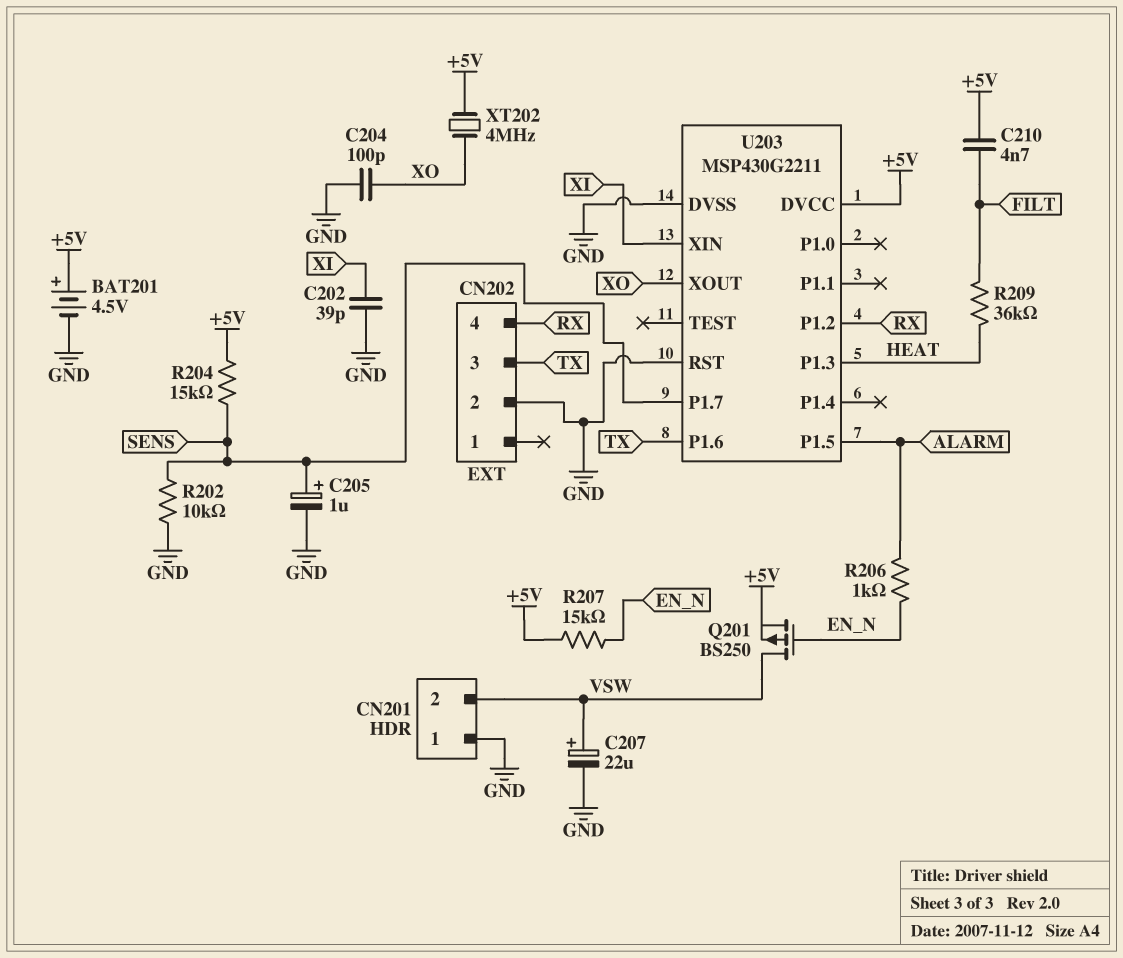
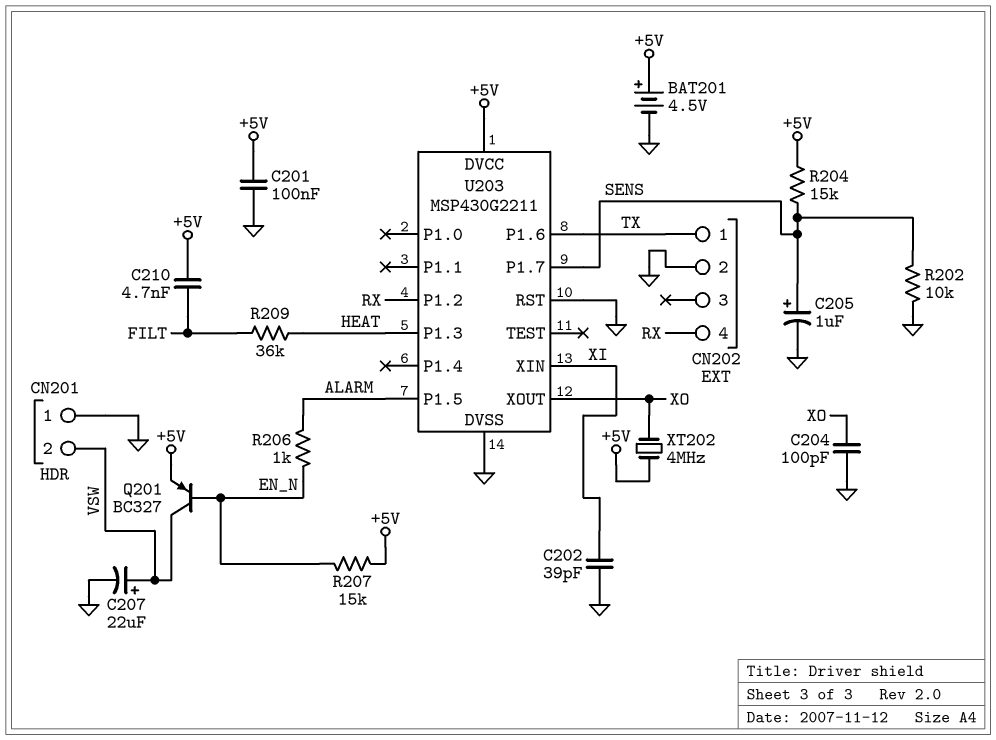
C201: none -> 100nF (+5V, GND)
CN202 pin 1: none -> TX
CN202 pin 3: TX -> none
Q201: PMOS BS250 (G EN_N, D VSW, S +5V) -> PNP BC327 (B EN_N, C VSW, E +5V)

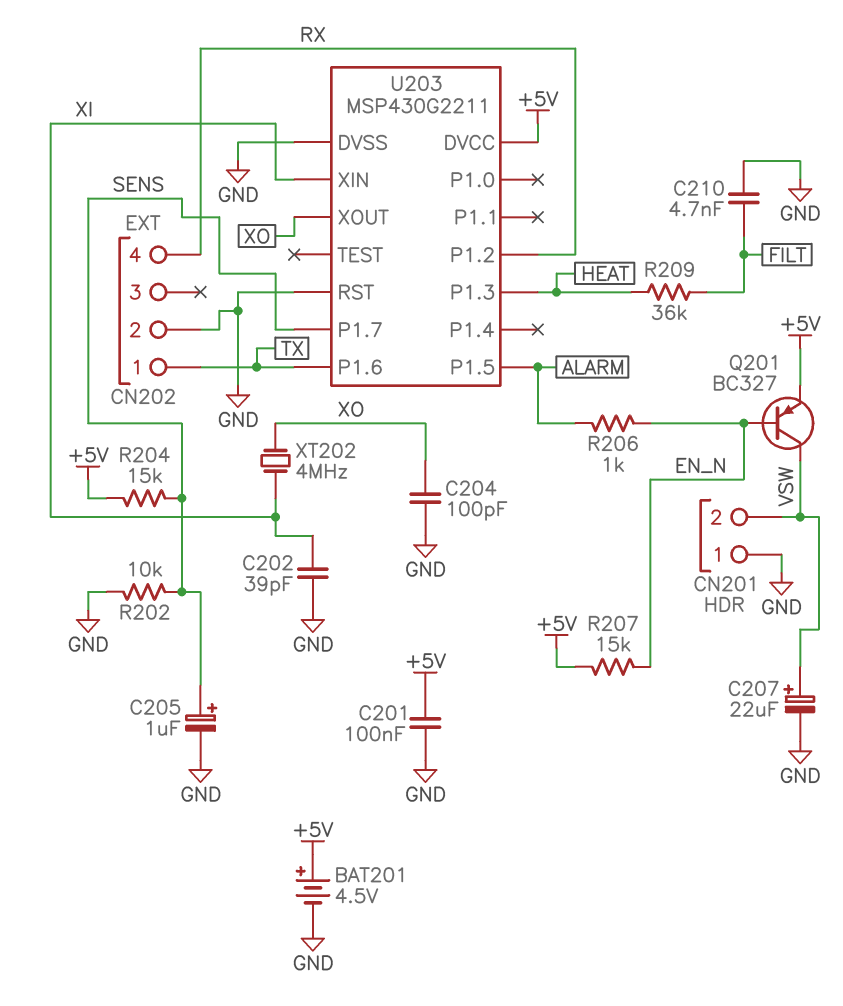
C210: 4.7nF (+5V, FILT) -> 4.7nF (FILT, GND)
XT202: 4MHz (+5V, XO) -> 4MHz (XI, XO)

